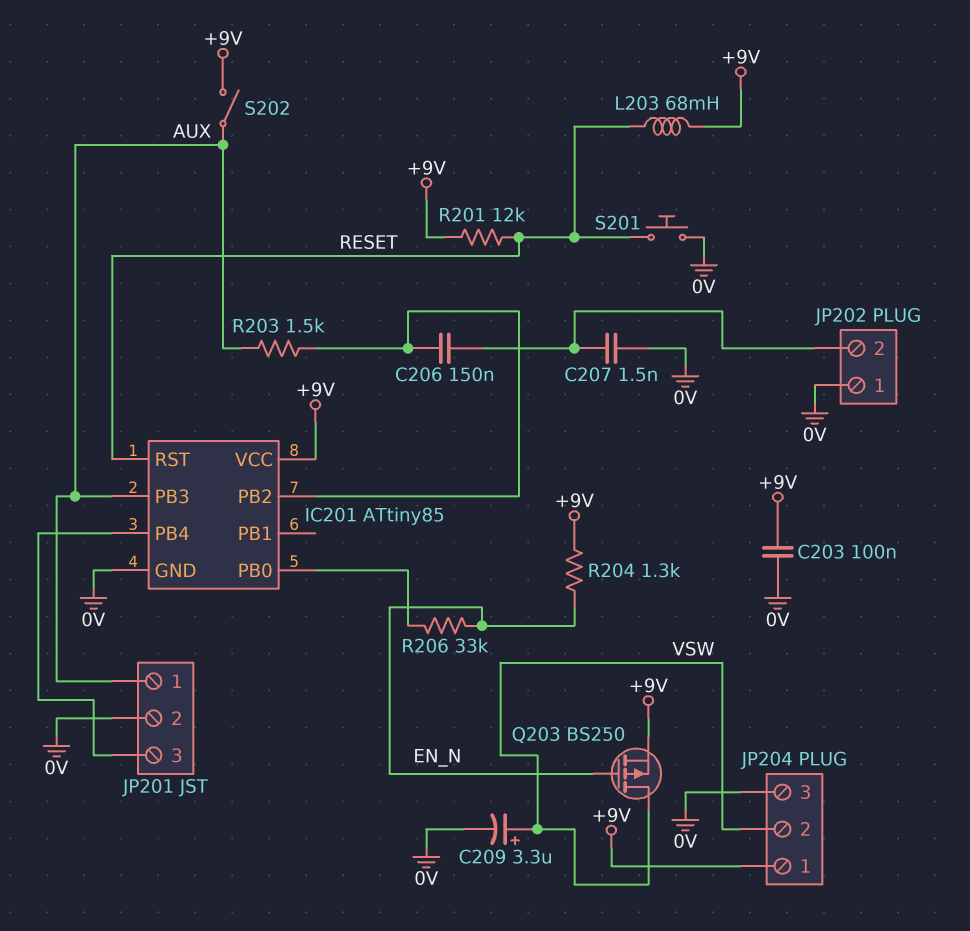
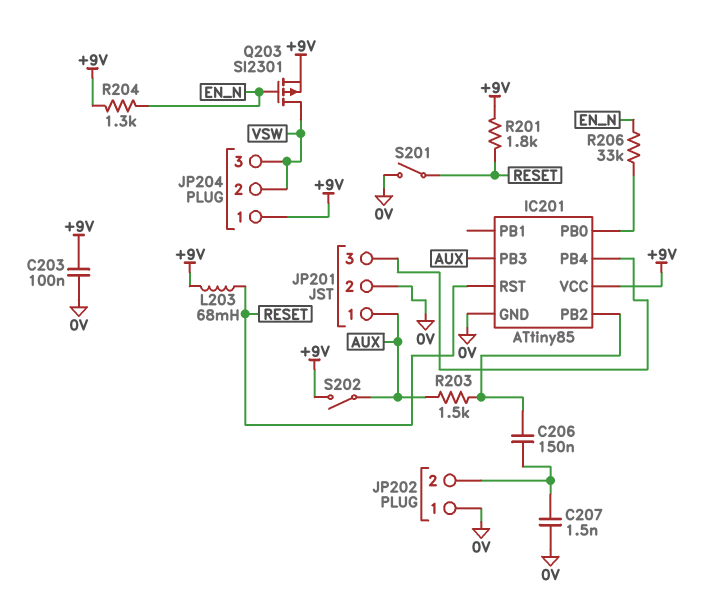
C209: 3.3uF (plus VSW, minus 0V) -> none
JP204 pin 3: 0V -> VSW
Q203: PMOS BS250 (G EN_N, D VSW, S +9V) -> PMOS SI2301 (G EN_N, D VSW, S +9V)
R201: 12k (+9V, RESET) -> 1.8k (+9V, RESET)
S201: button (0V, RESET) -> switch (0V, RESET)

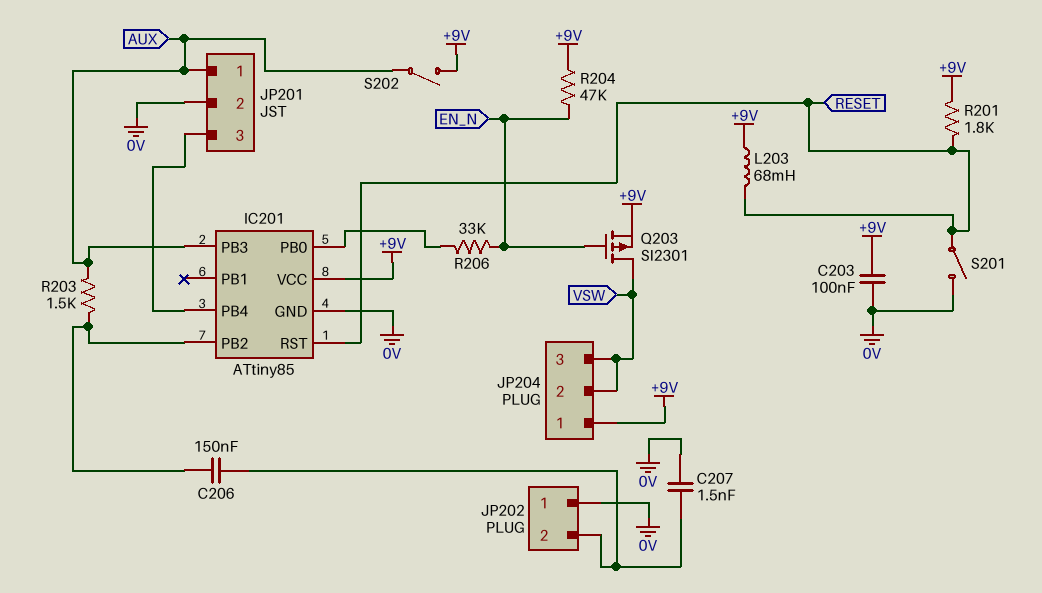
R204: 1.3k (+9V, EN_N) -> 47k (+9V, EN_N)

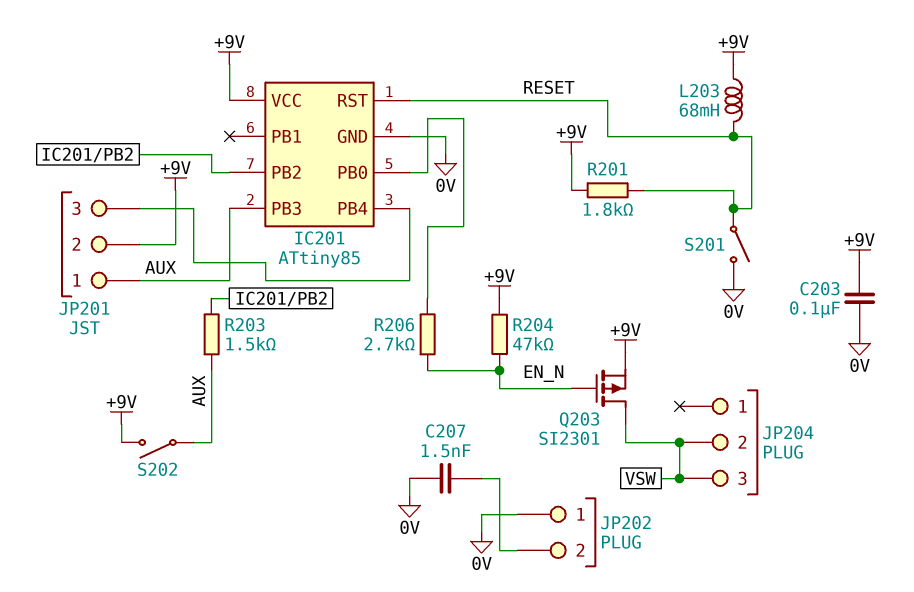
C206: 150nF (IC201/PB2, JP202/2) -> none
JP201 pin 2: 0V -> +9V
JP204 pin 1: +9V -> none
R206: 33k (EN_N, IC201/PB0) -> 2.7k (EN_N, IC201/PB0)

